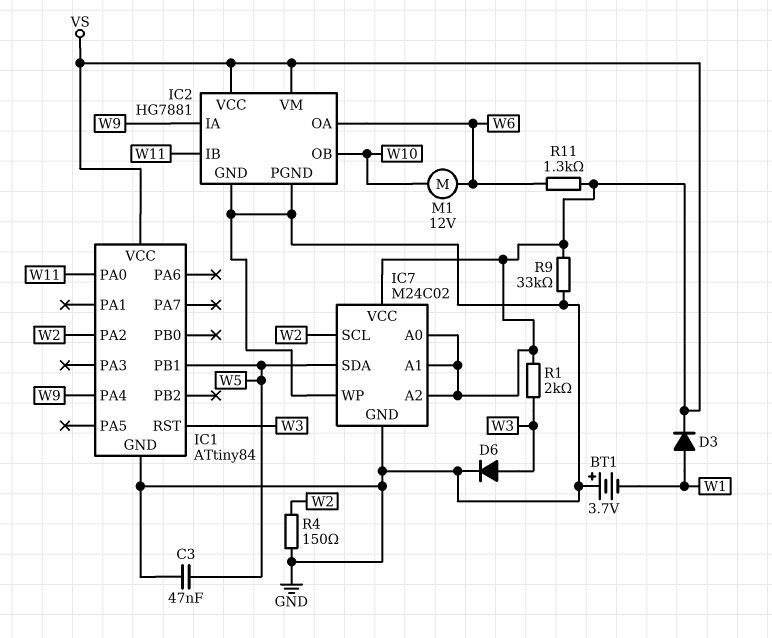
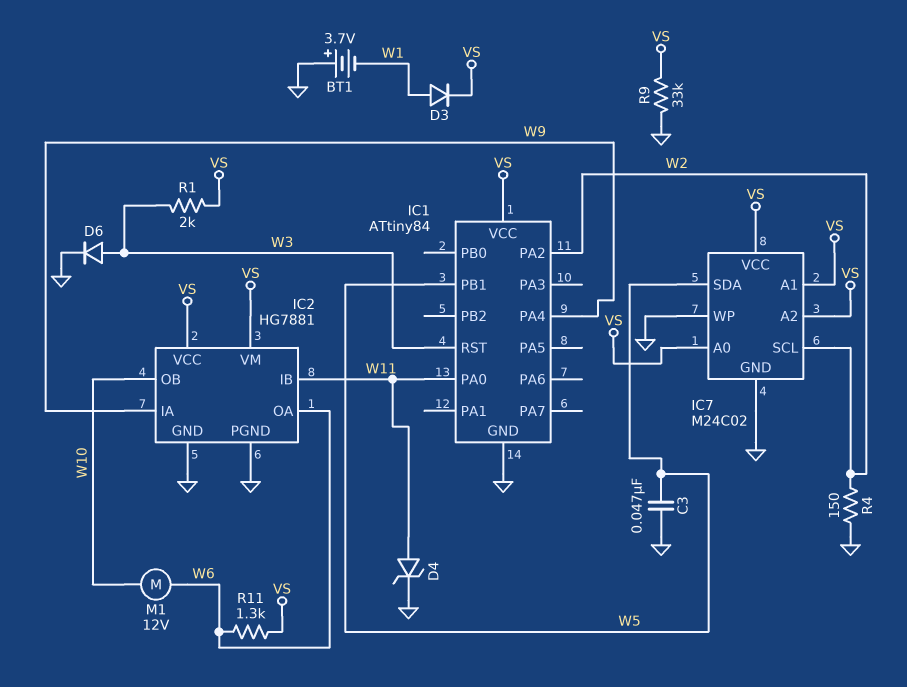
D4: none -> zener (A W11, K GND)

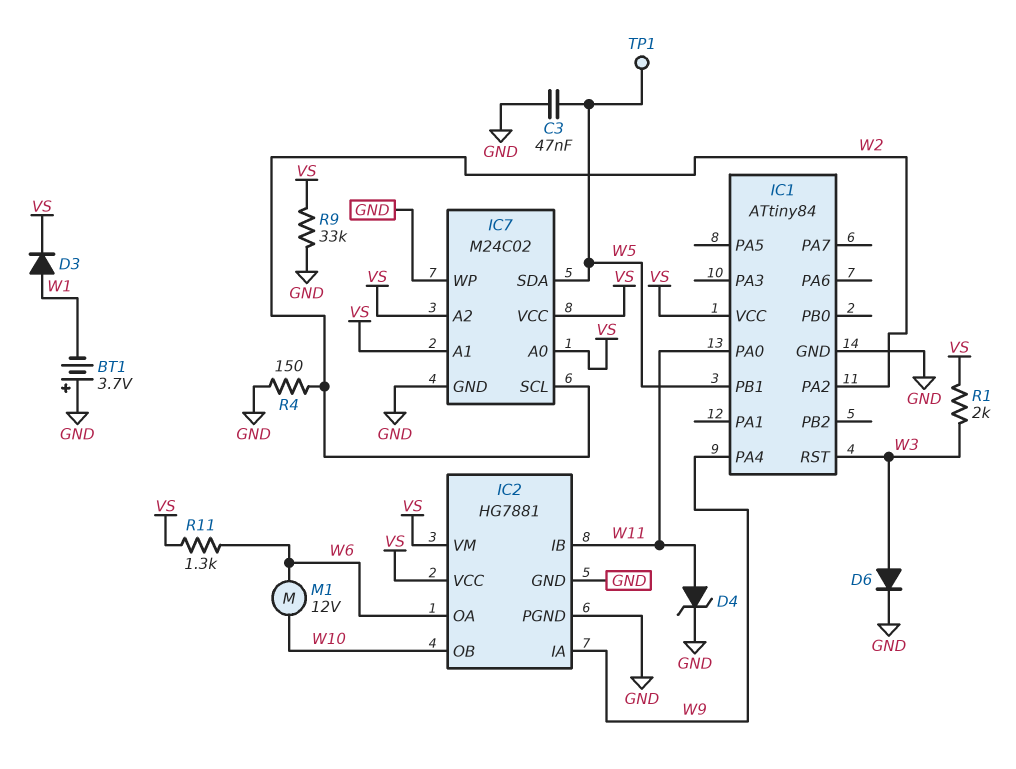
TP1: none -> test point (W5)

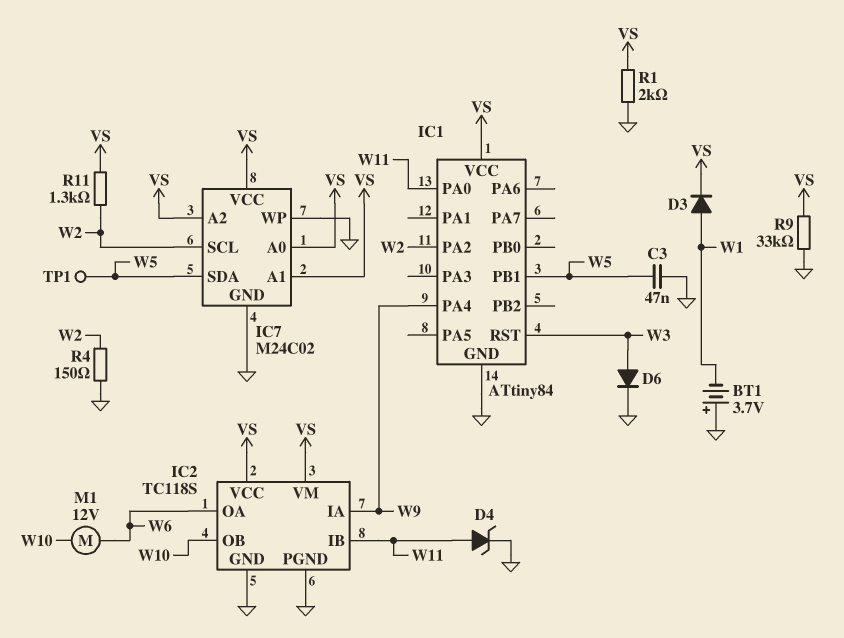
IC2: HG7881 -> TC118S
R1: 2k (VS, W3) -> 2k (GND, VS)
R11: 1.3k (VS, W6) -> 1.3k (VS, W2)

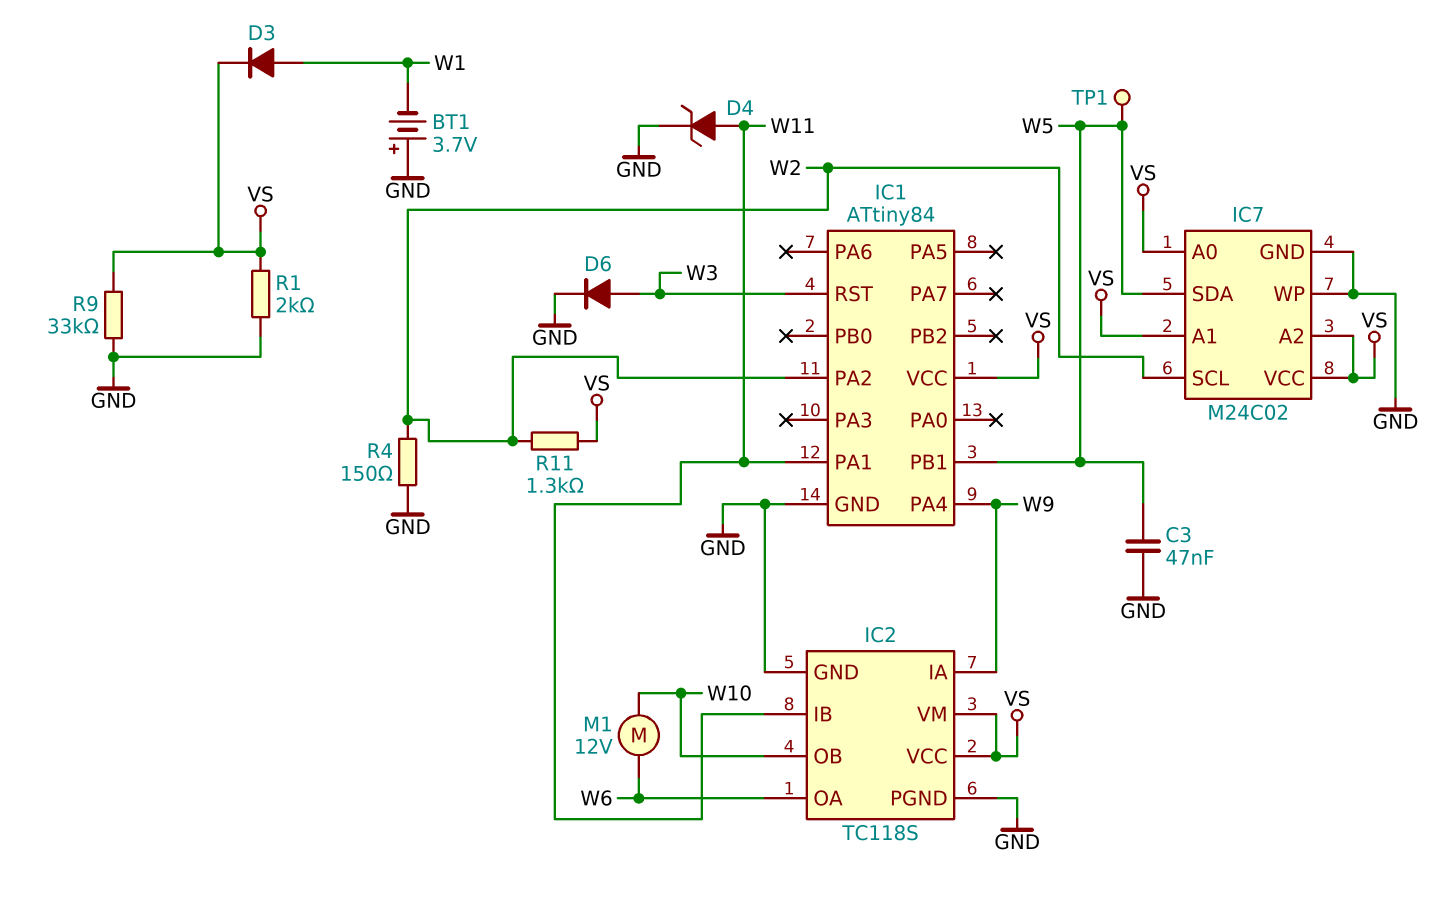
IC1 pin PA0: W11 -> none
IC1 pin PA1: none -> W11

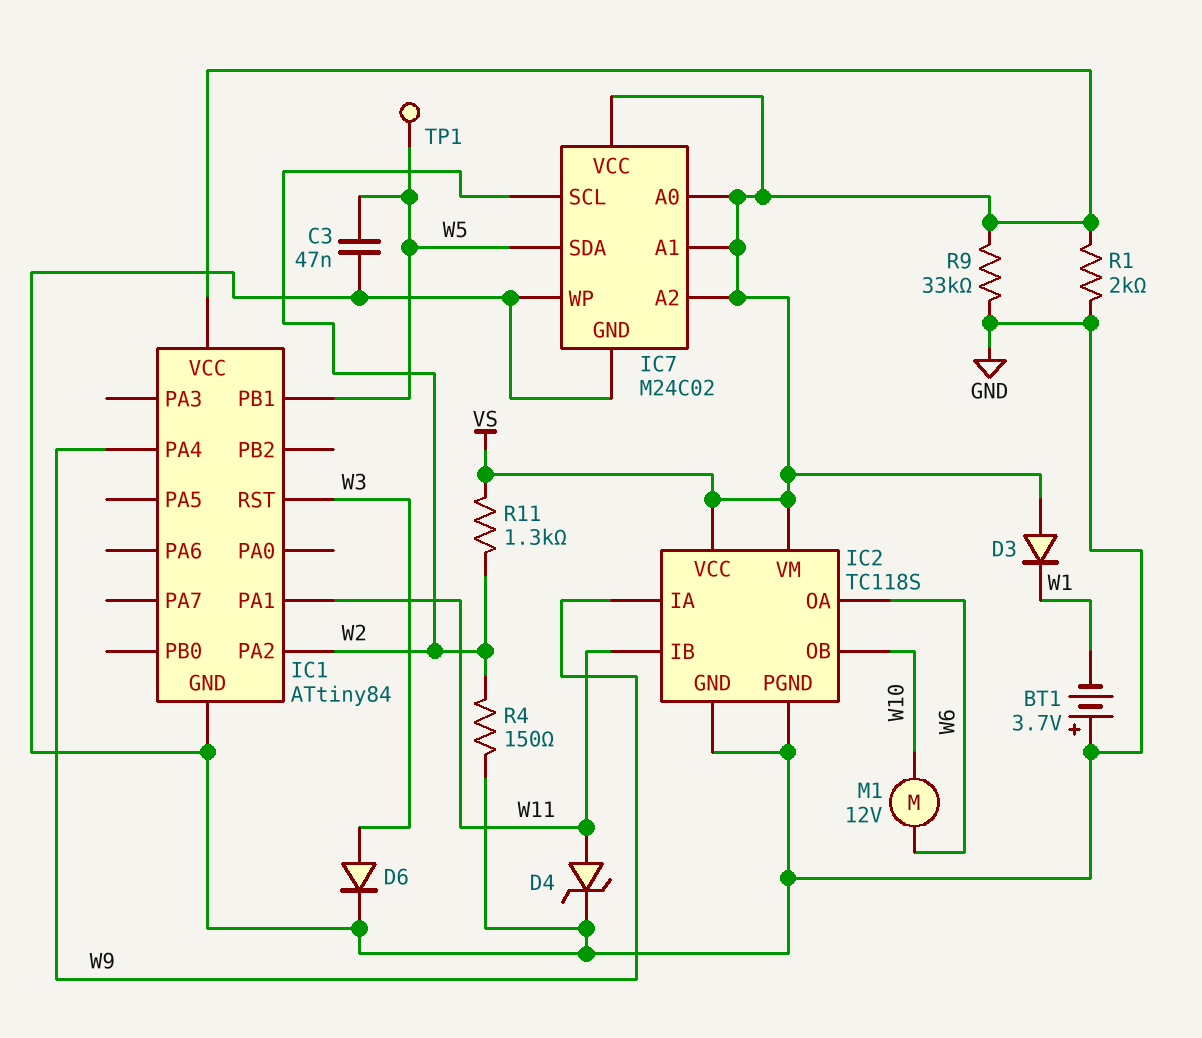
D3: diode (A W1, K VS) -> diode (A VS, K W1)

